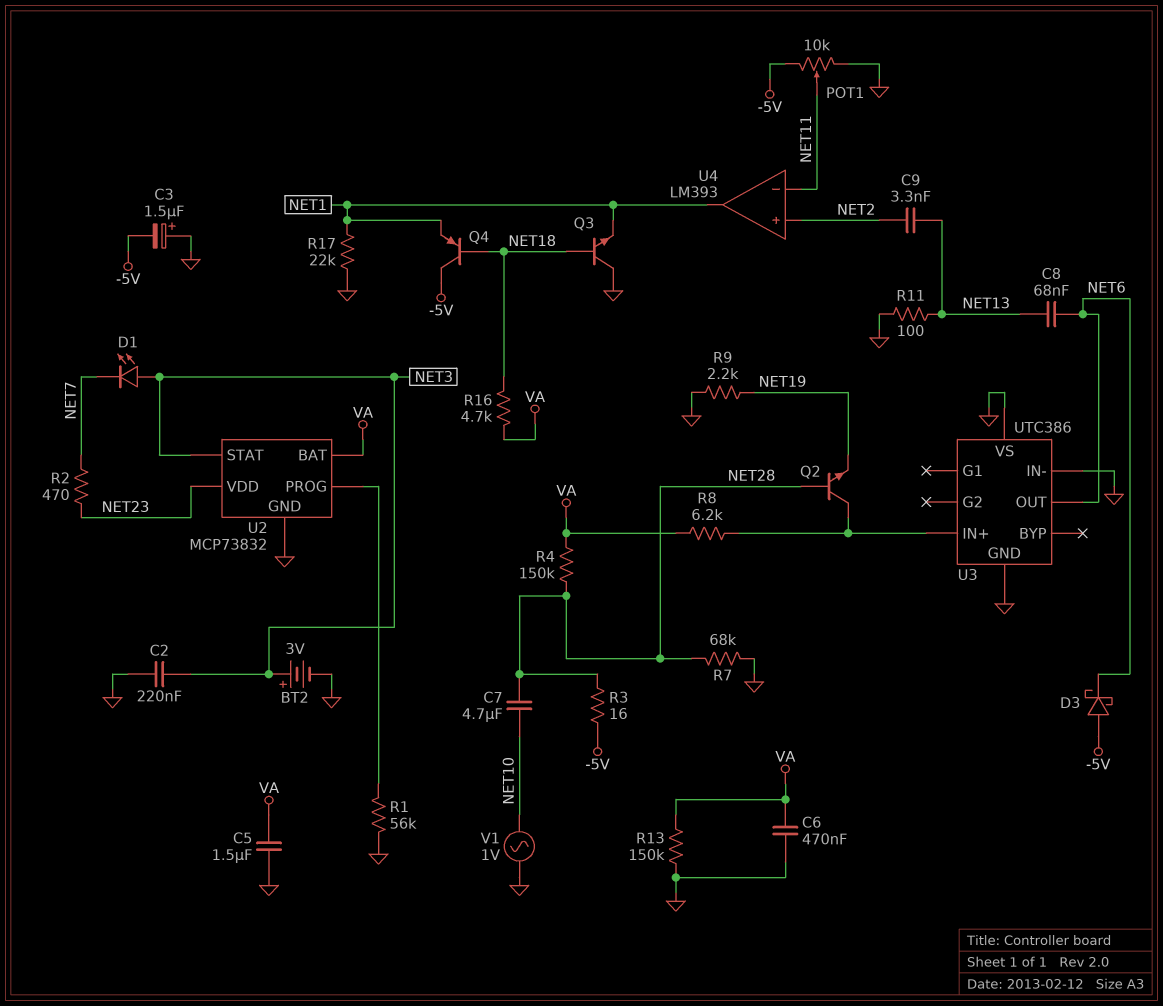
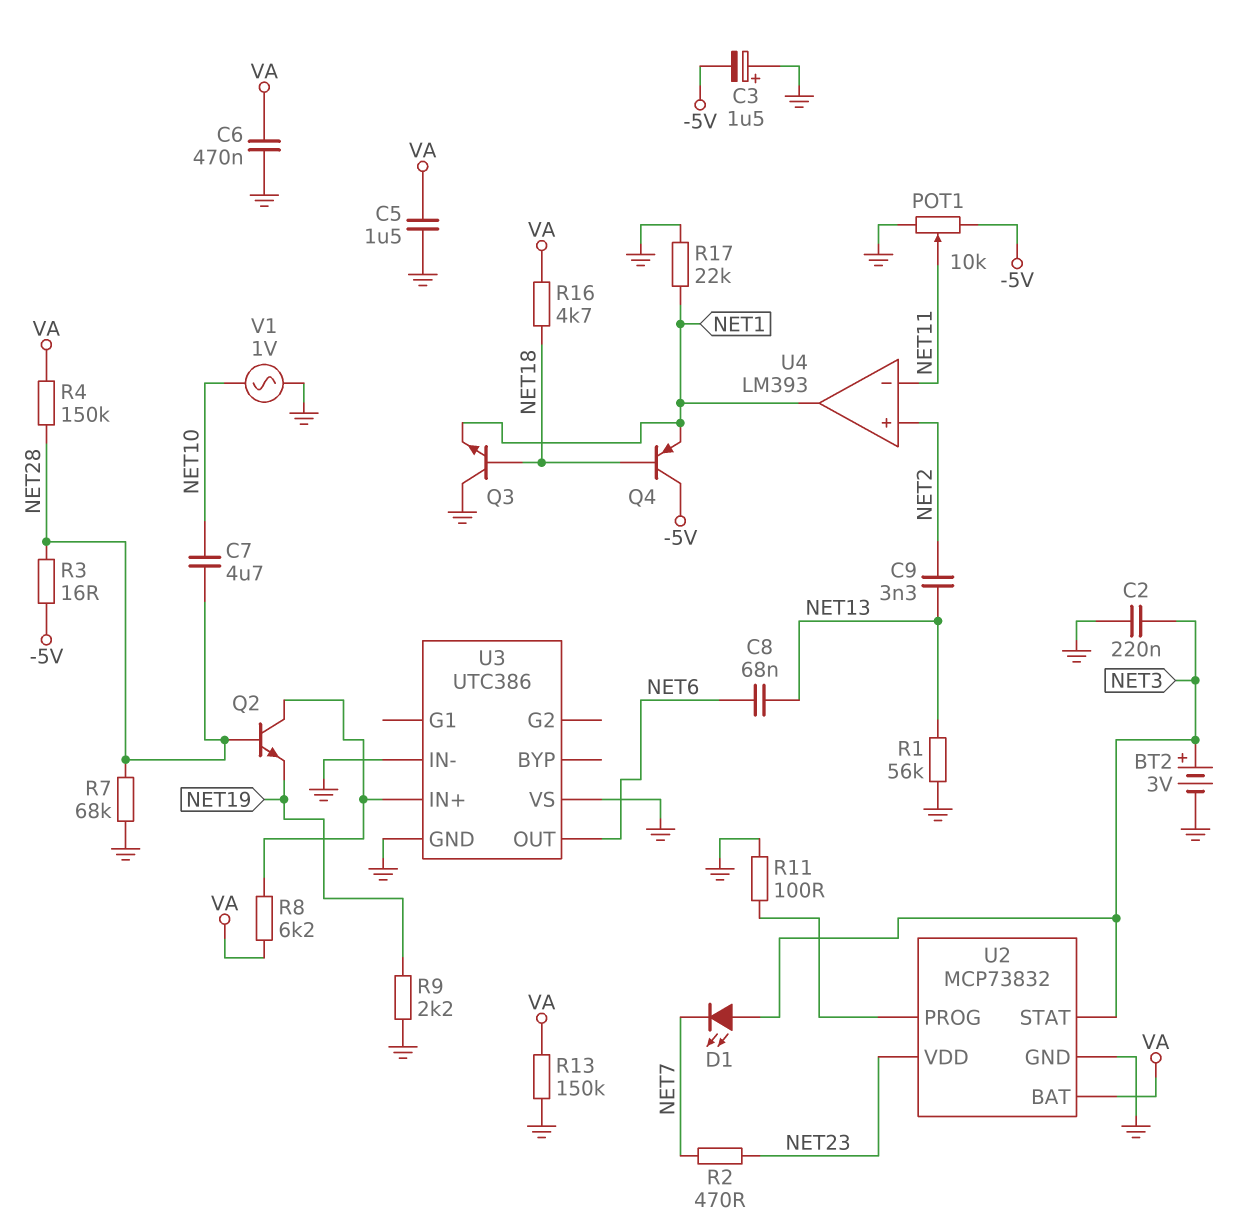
D3: schottky (A -5V, K NET6) -> none
R1: 56k (GND, U2/PROG) -> 56k (GND, NET13)
R11: 100 (GND, NET13) -> 100 (GND, U2/PROG)

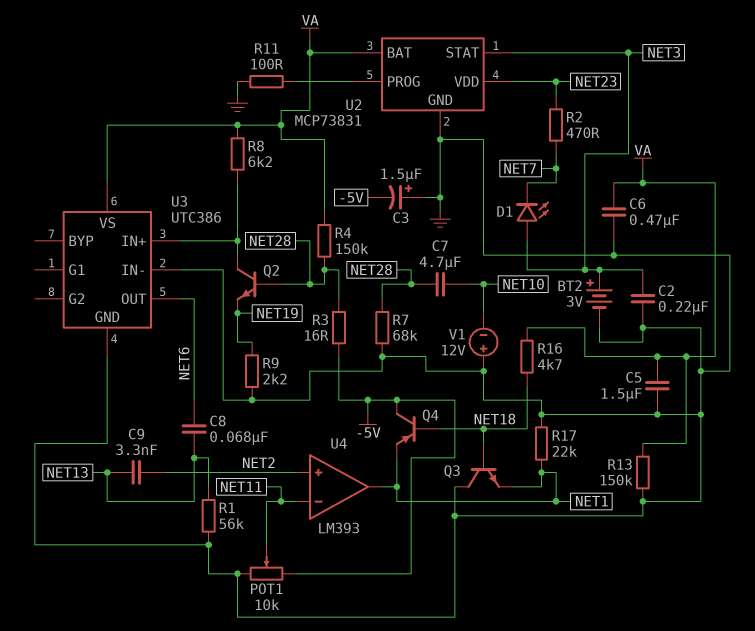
U2: MCP73832 -> MCP73831
U3 pin VS: GND -> VA
V1: AC 1V (GND, NET10) -> 12V (plus GND, minus NET10)

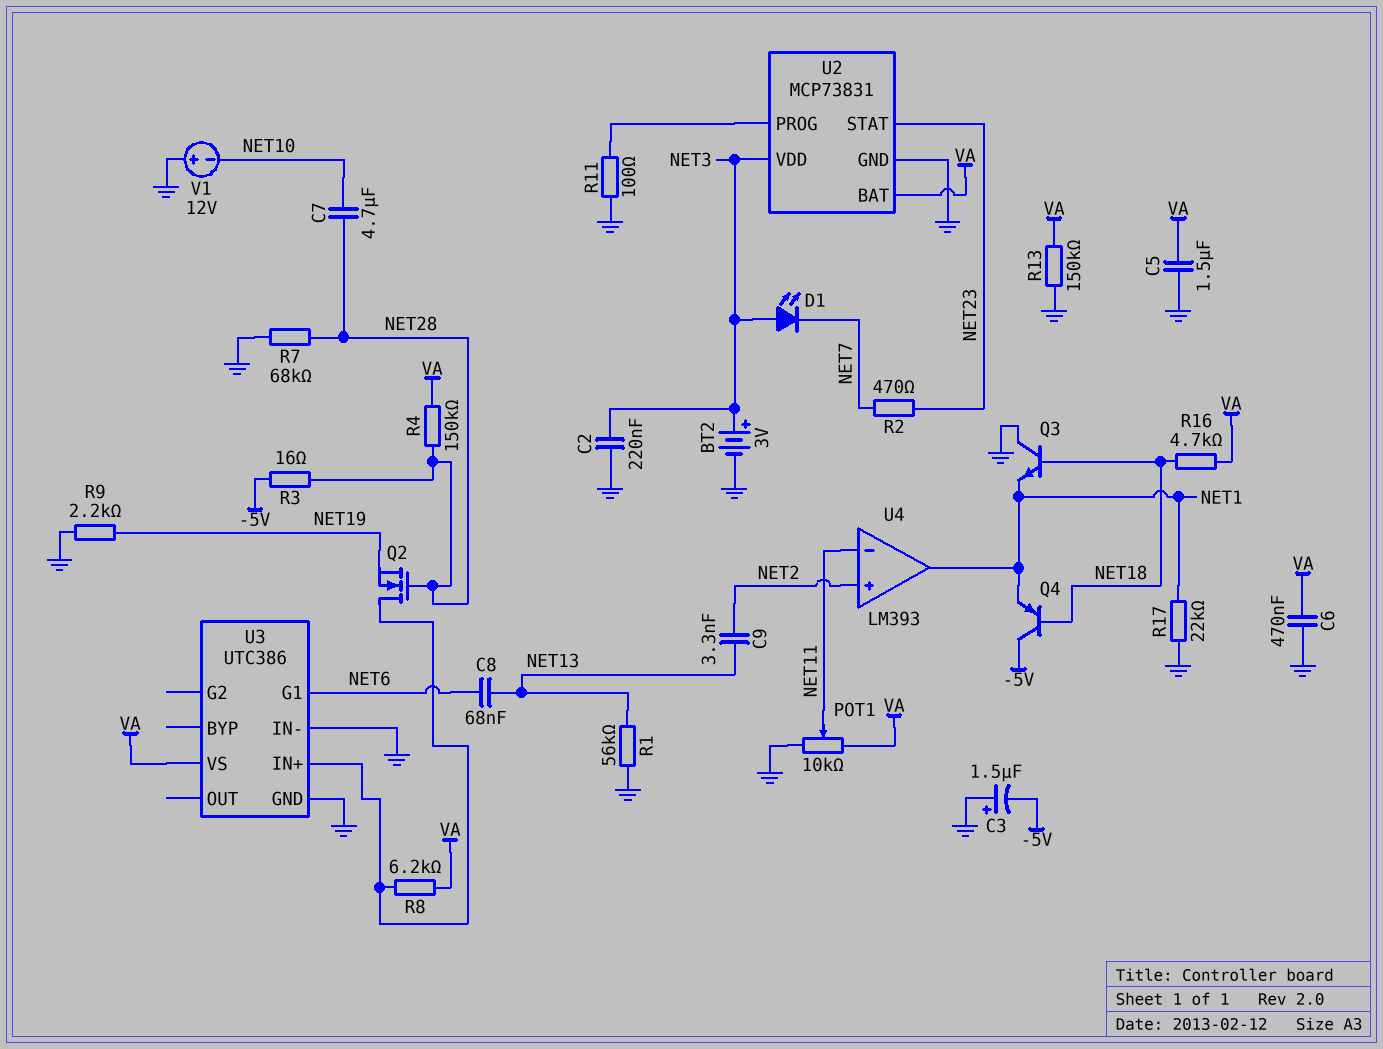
POT1: 10k (-5V, GND, wiper NET11) -> 10k (GND, VA, wiper NET11)
Q2: NPN (B NET28, C U3/IN+, E NET19) -> NMOS (G NET28, D U3/IN+, S NET19)
U2 pin STAT: NET3 -> NET23
U2 pin VDD: NET23 -> NET3
U3 pin G1: none -> NET6
U3 pin OUT: NET6 -> none

